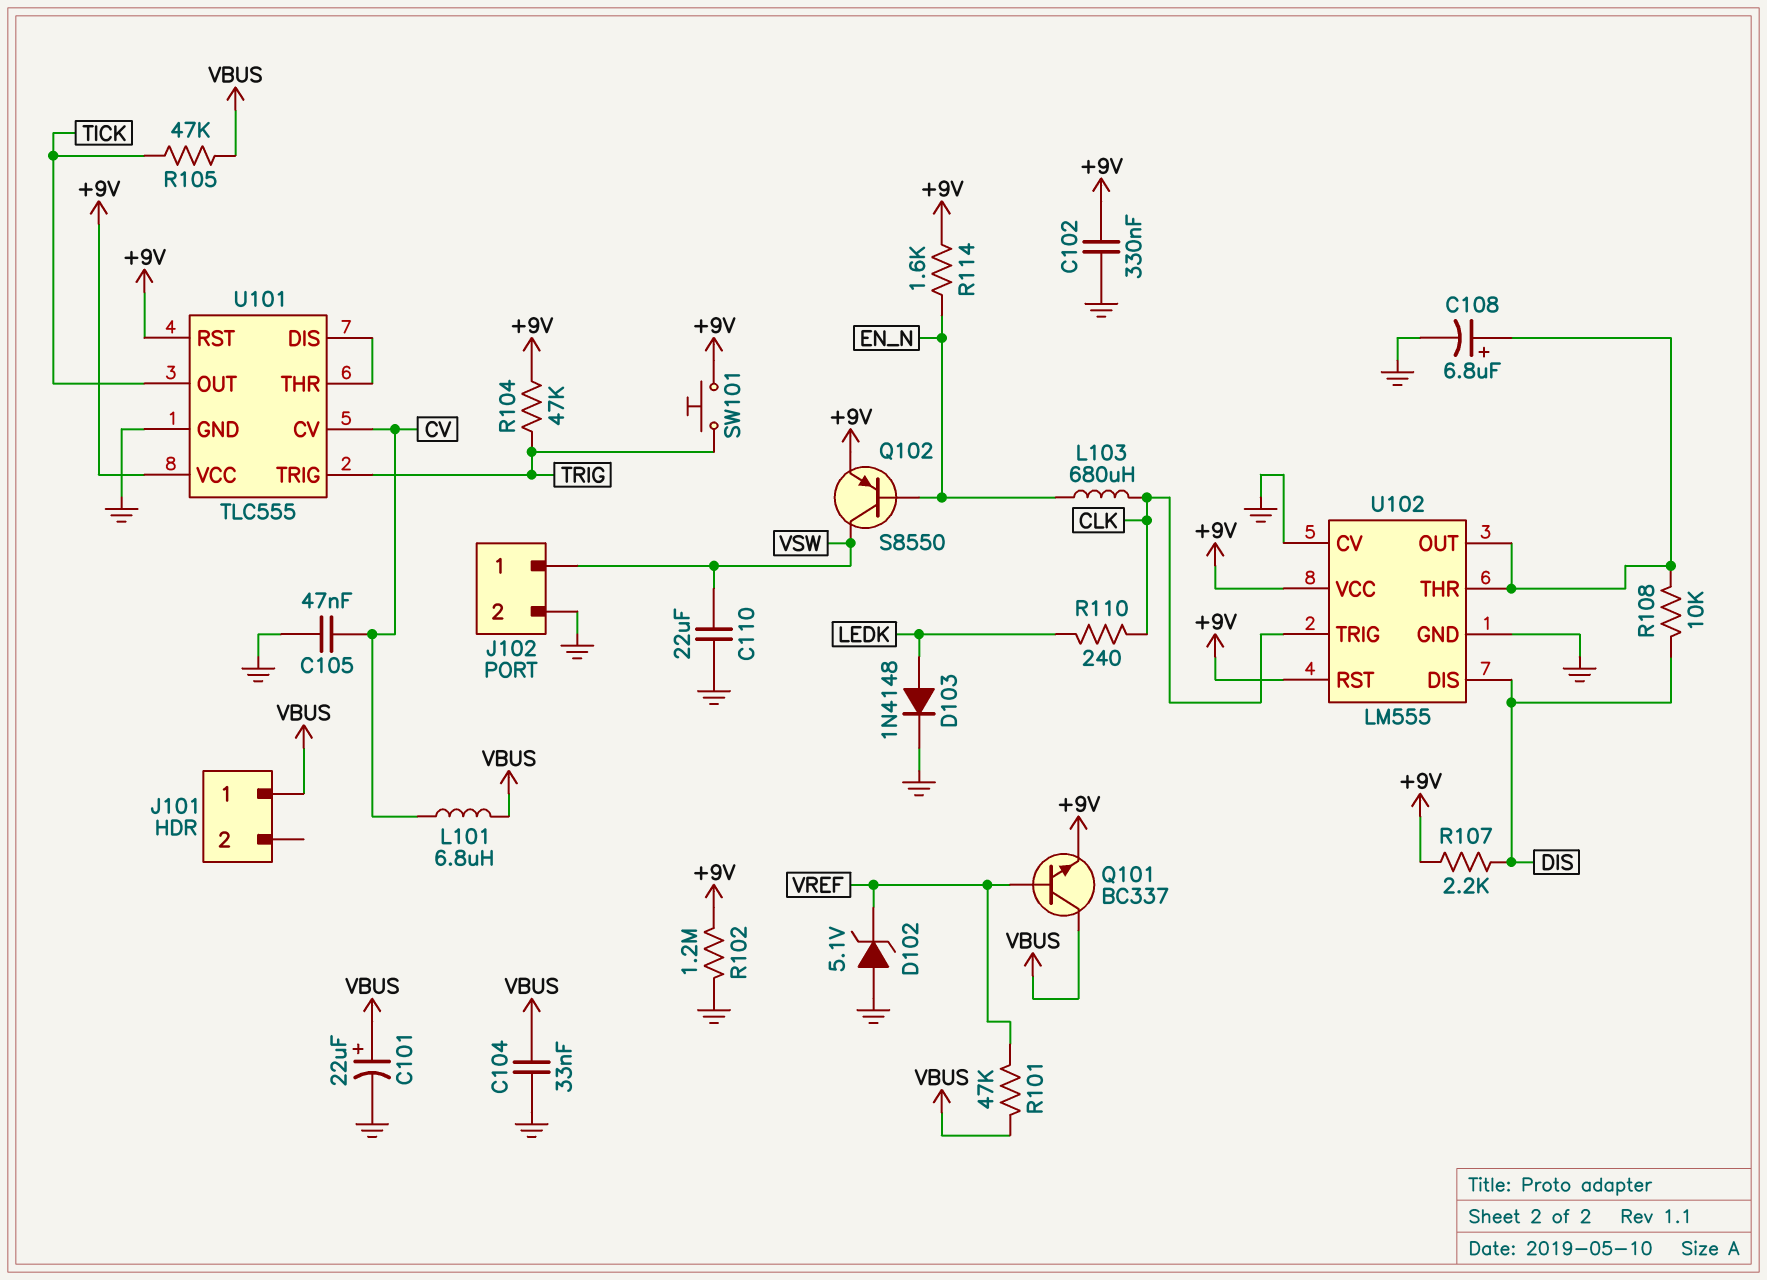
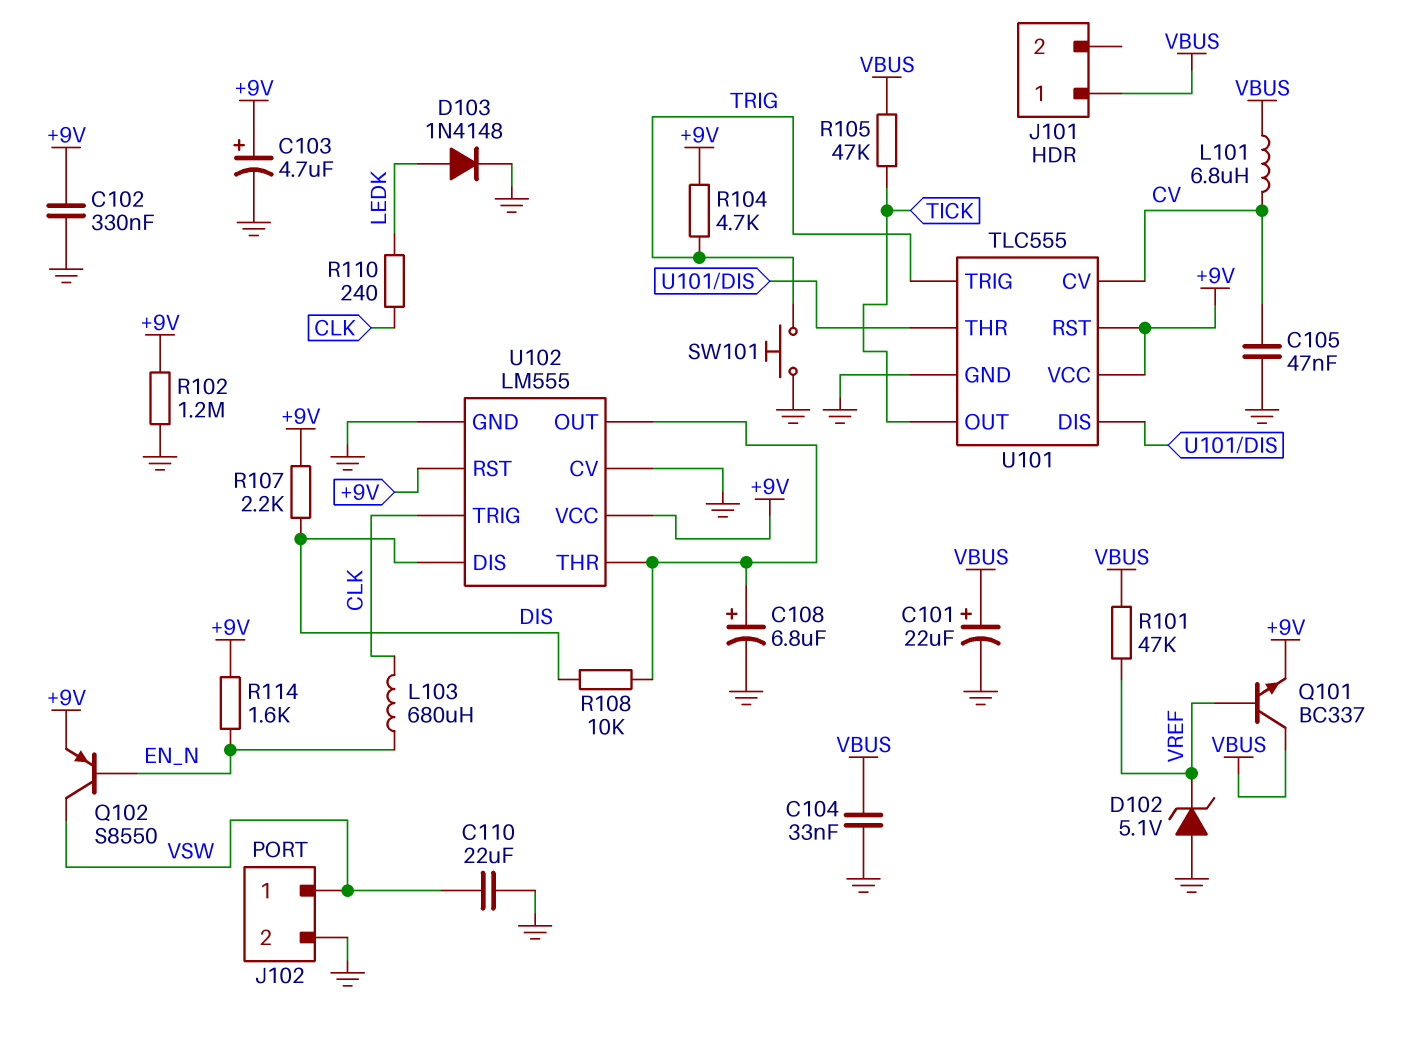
C103: none -> 4.7uF (plus +9V, minus GND)
R104: 47k (+9V, TRIG) -> 4.7k (+9V, TRIG)
SW101: button (+9V, TRIG) -> button (GND, TRIG)

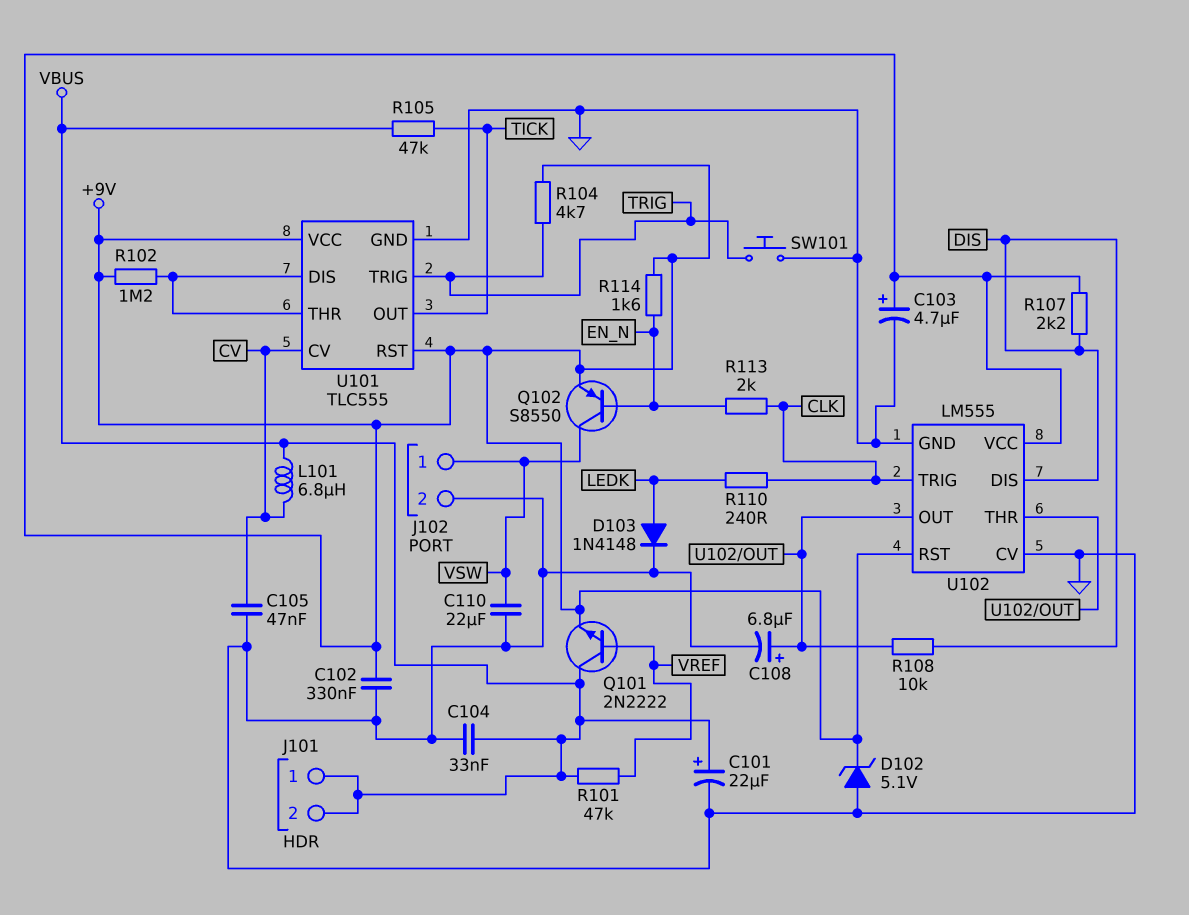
D102: zener 5.1V (A GND, K VREF) -> zener 5.1V (A GND, K +9V)
J101 pin 2: none -> VBUS
L103: 680uH (CLK, EN_N) -> none
Q101: NPN BC337 (B VREF, C VBUS, E +9V) -> NPN 2N2222 (B VREF, C VBUS, E +9V)
R102: 1.2M (+9V, GND) -> 1.2M (+9V, U101/DIS)
R113: none -> 2k (CLK, EN_N)

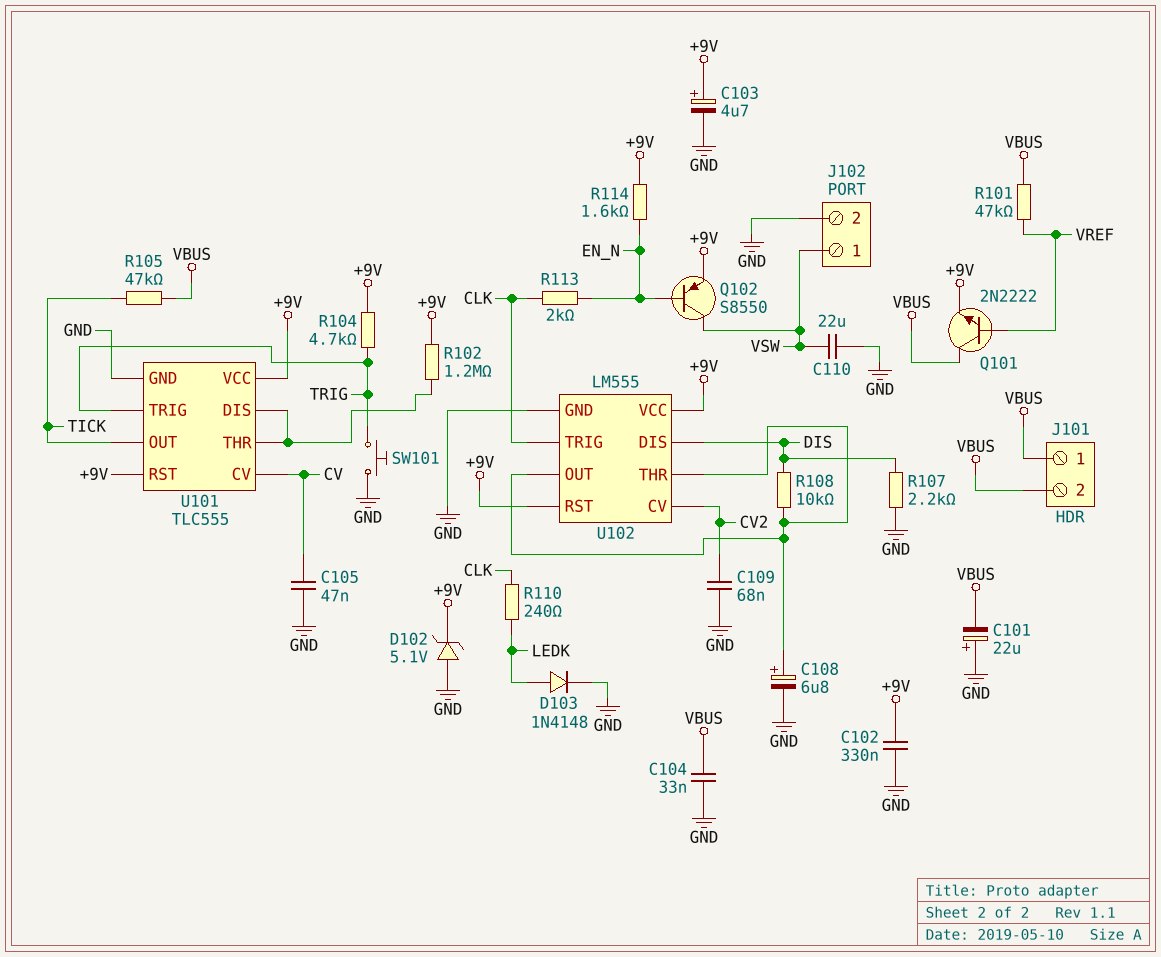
C101: 22uF (plus VBUS, minus GND) -> 22uF (plus GND, minus VBUS)
C109: none -> 68nF (CV2, GND)
L101: 6.8uH (CV, VBUS) -> none
R107: 2.2k (+9V, DIS) -> 2.2k (DIS, GND)
U102 pin CV: GND -> CV2

